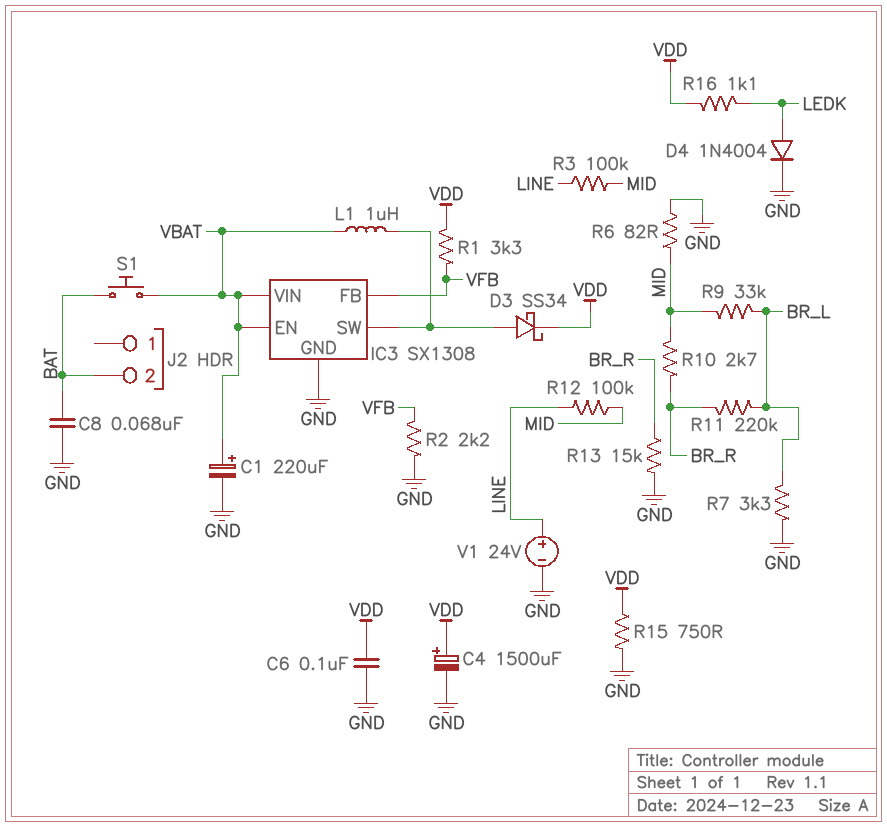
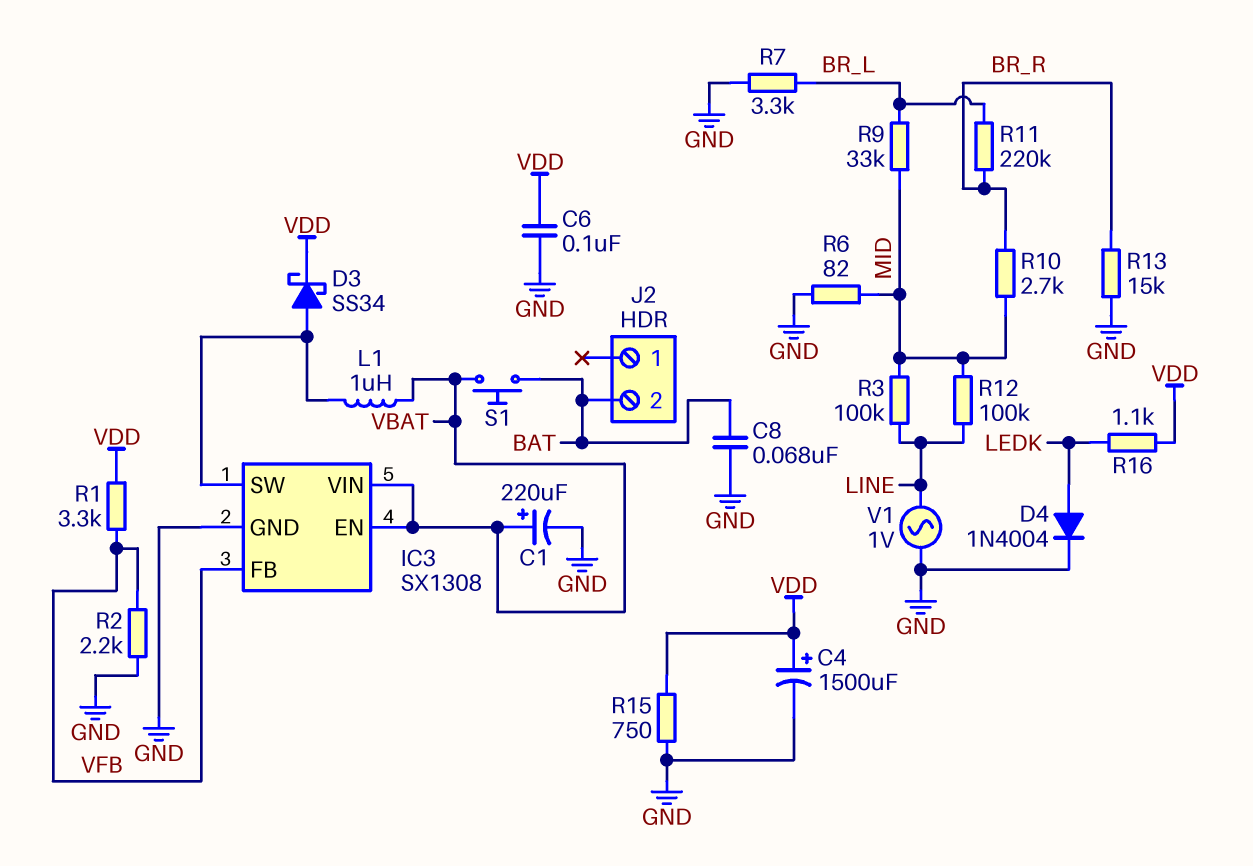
V1: 24V (plus LINE, minus GND) -> AC 1V (GND, LINE)

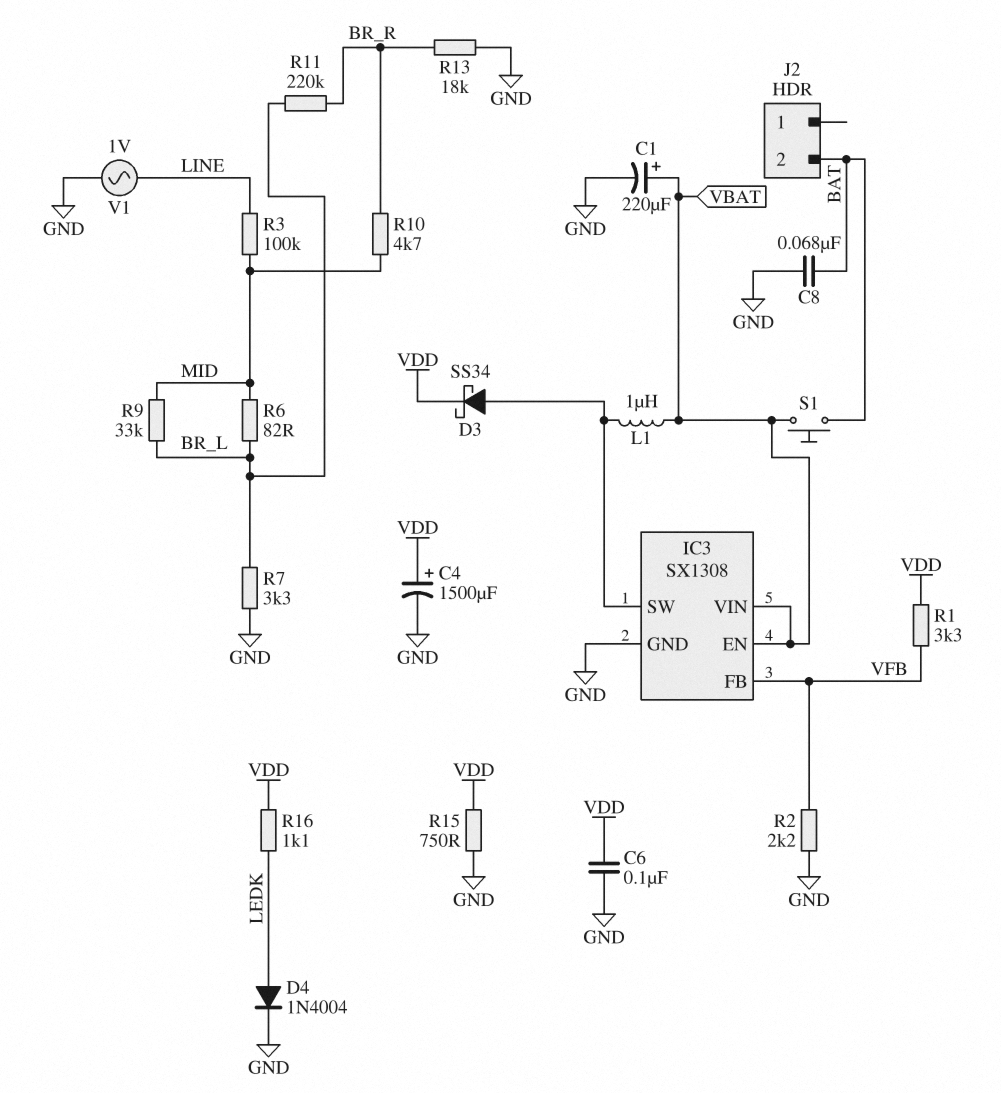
R6: 82 (GND, MID) -> 82 (BR_L, MID)
R10: 2.7k (BR_R, MID) -> 4.7k (BR_R, MID)
R12: 100k (LINE, MID) -> none
R13: 15k (BR_R, GND) -> 18k (BR_R, GND)

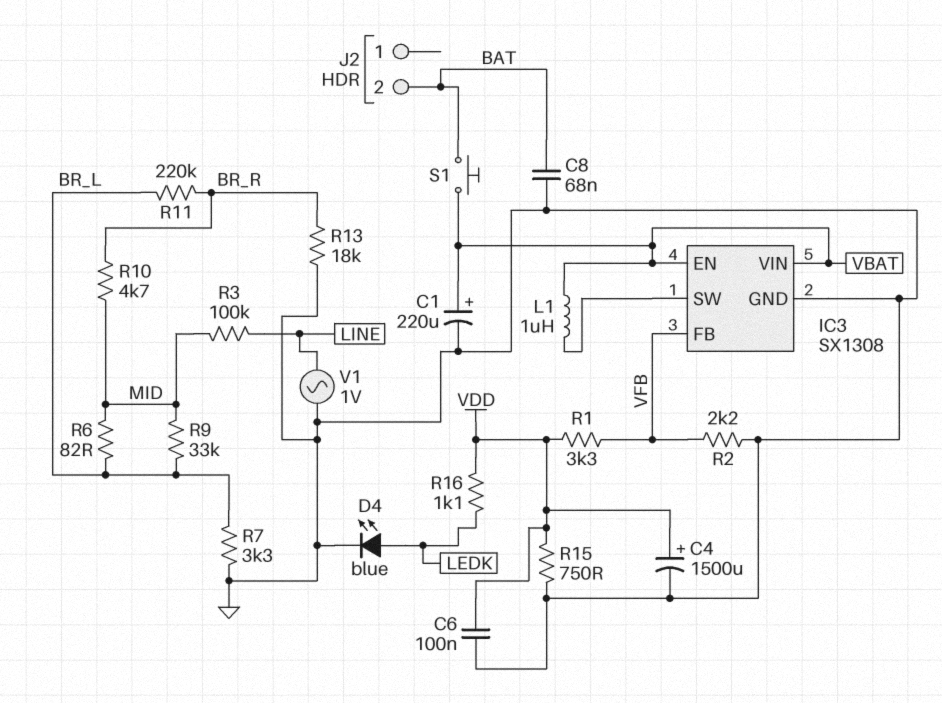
D3: schottky SS34 (A IC3/SW, K VDD) -> none
D4: diode 1N4004 (A LEDK, K GND) -> LED blue (A LEDK, K GND)

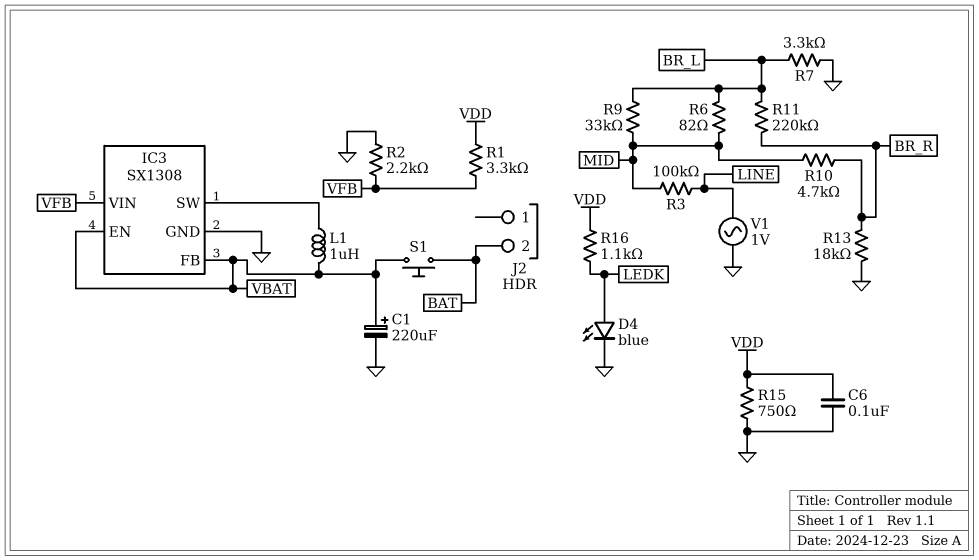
C4: 1500uF (plus VDD, minus GND) -> none
C8: 68nF (BAT, GND) -> none
IC3 pin FB: VFB -> VBAT
IC3 pin VIN: VBAT -> VFB

